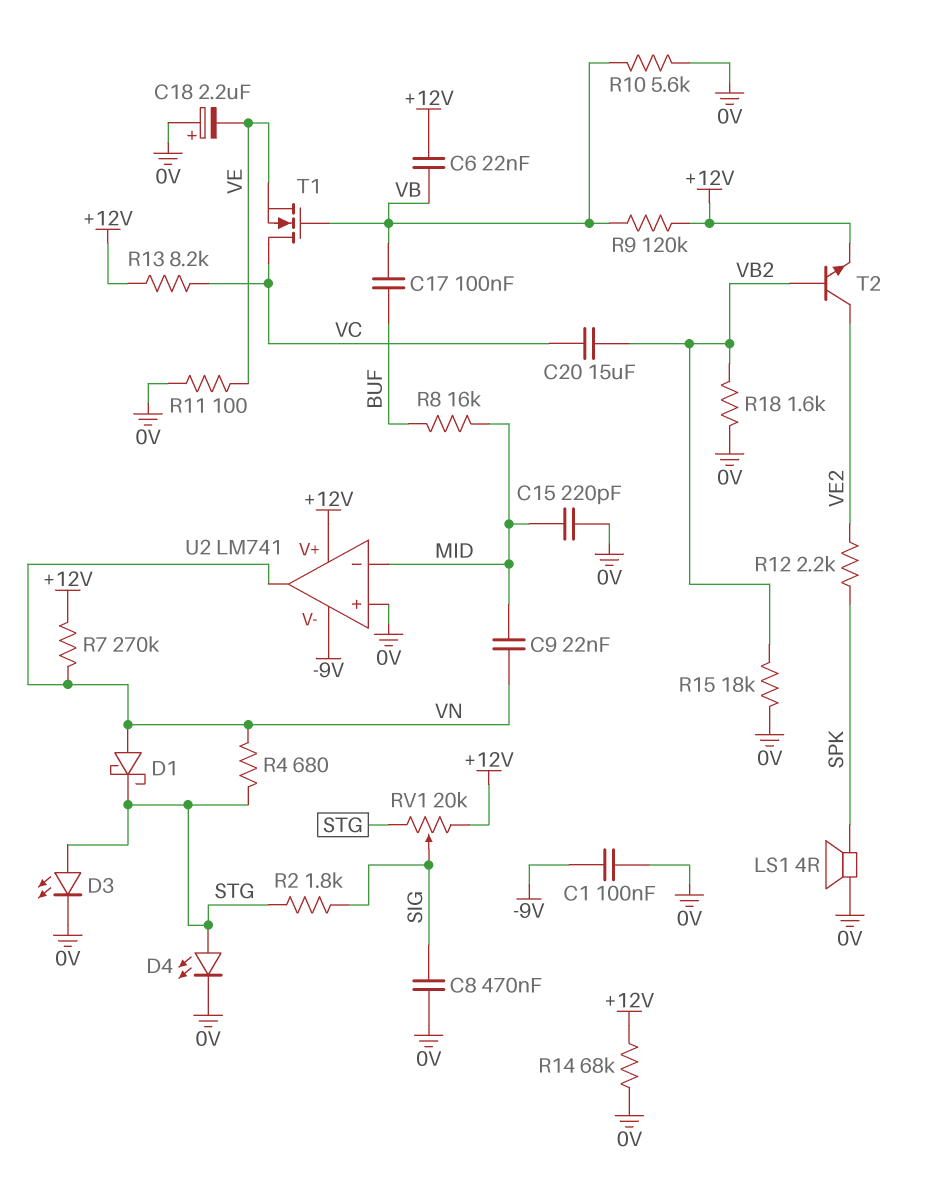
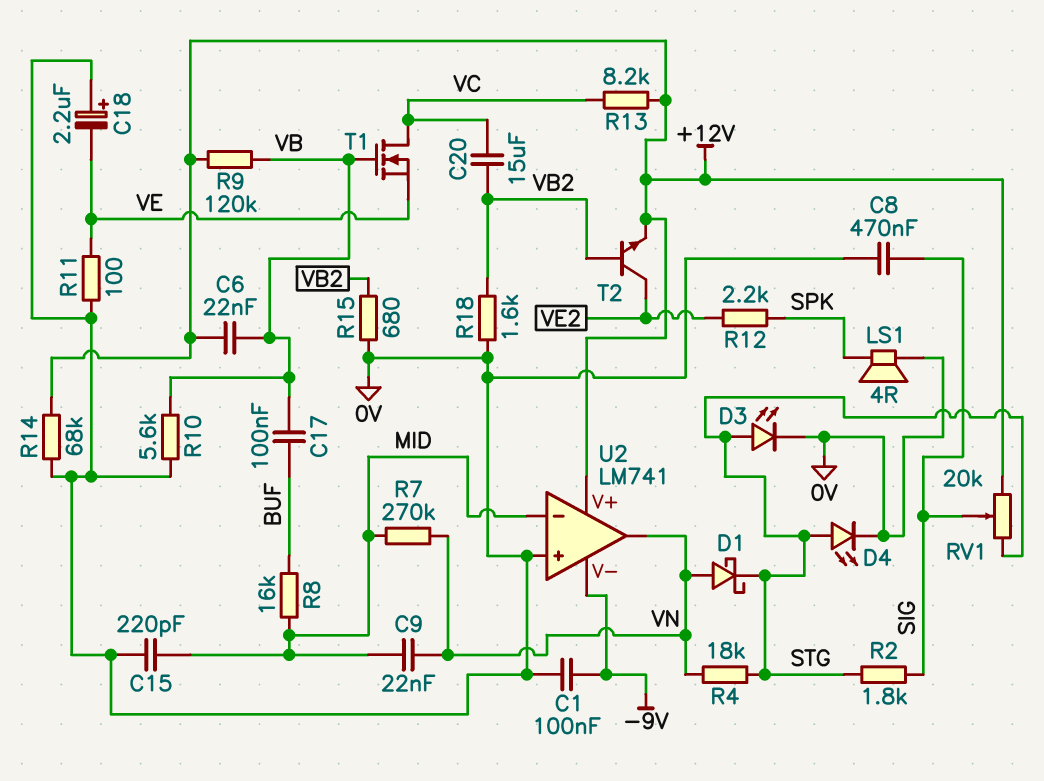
R4: 680 (STG, VN) -> 18k (STG, VN)
R7: 270k (+12V, VN) -> 270k (MID, VN)
R15: 18k (0V, VB2) -> 680 (0V, VB2)

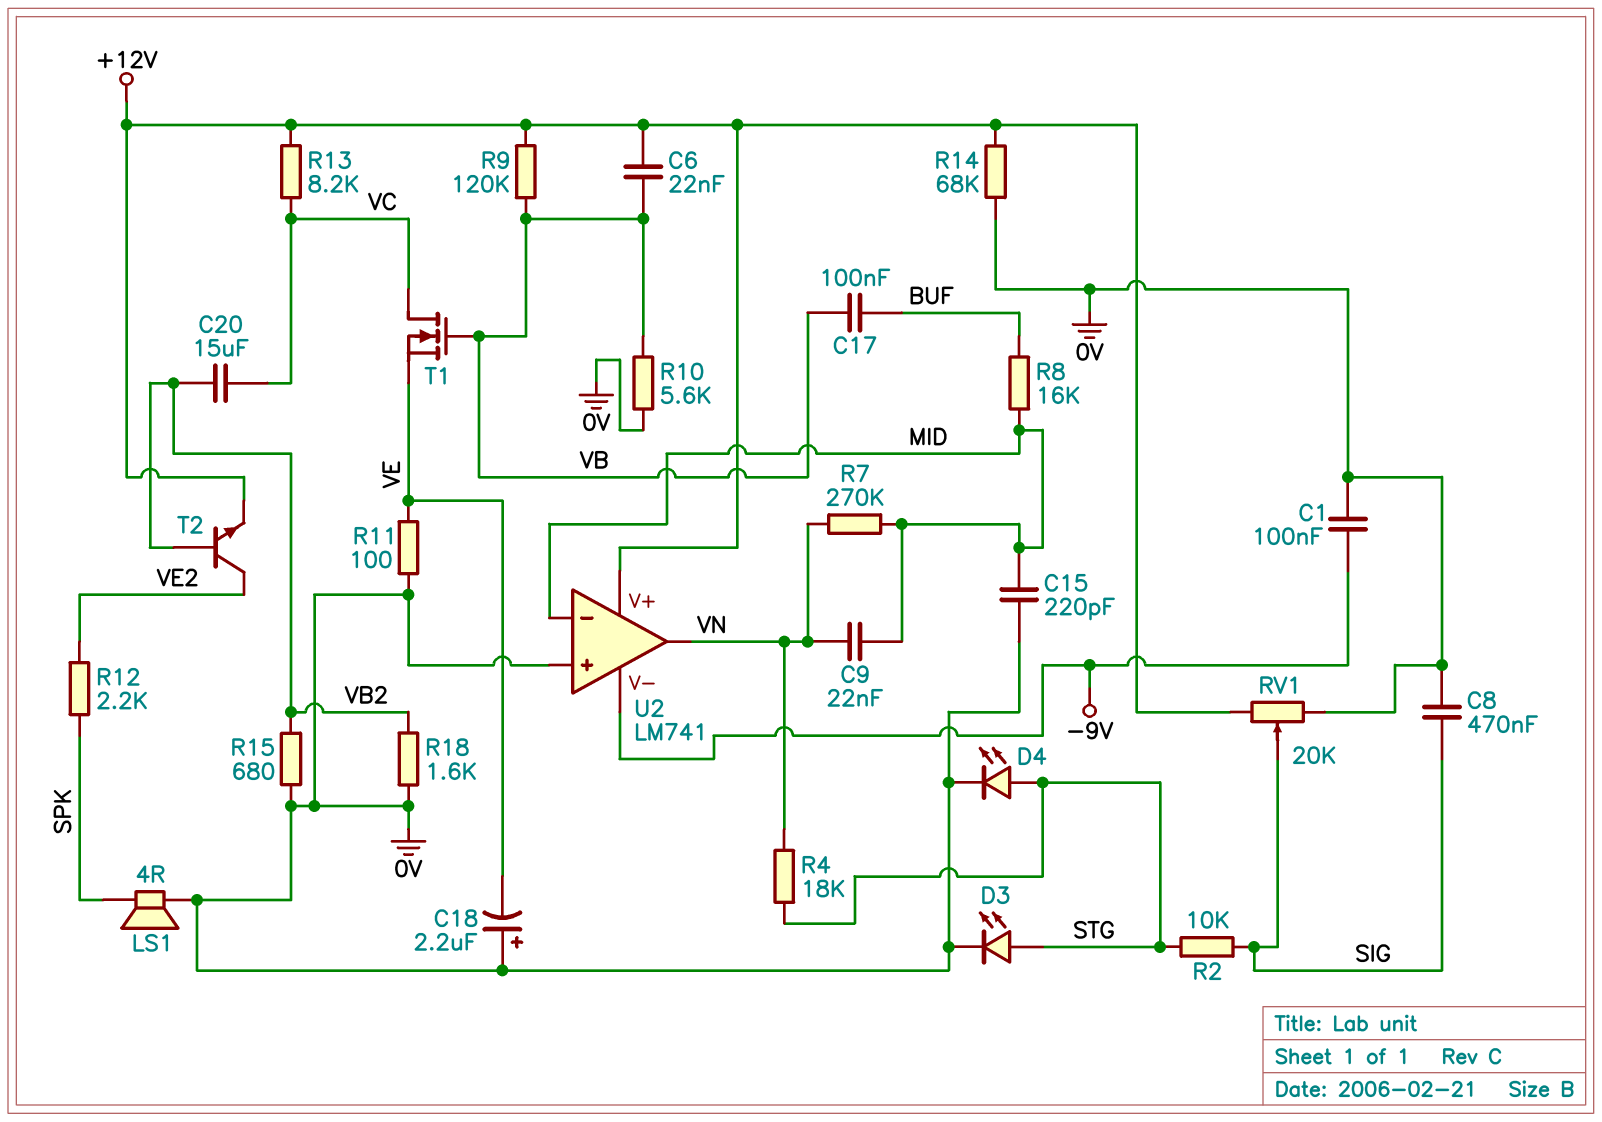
D1: schottky (A VN, K STG) -> none
R2: 1.8k (SIG, STG) -> 10k (SIG, STG)
RV1: 20k (+12V, STG, wiper SIG) -> 20k (+12V, 0V, wiper SIG)

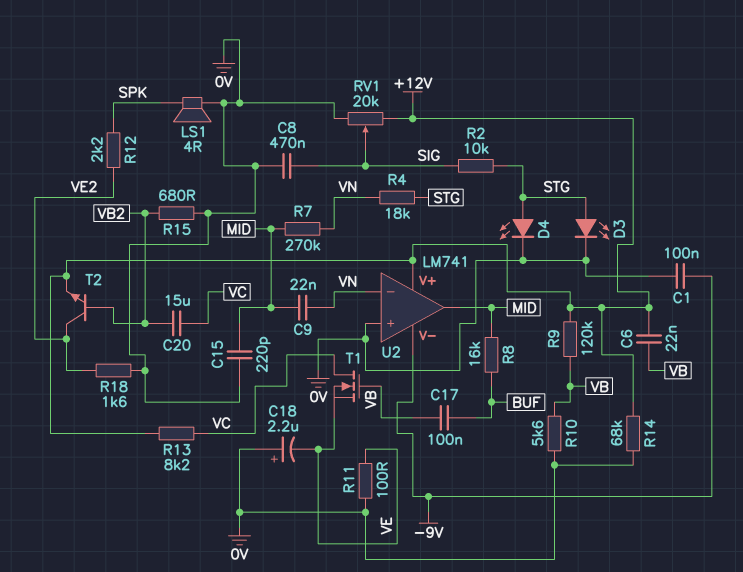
R18: 1.6k (0V, VB2) -> 1.6k (0V, VE2)
U2 pin in-: MID -> VN
U2 pin out: VN -> MID

